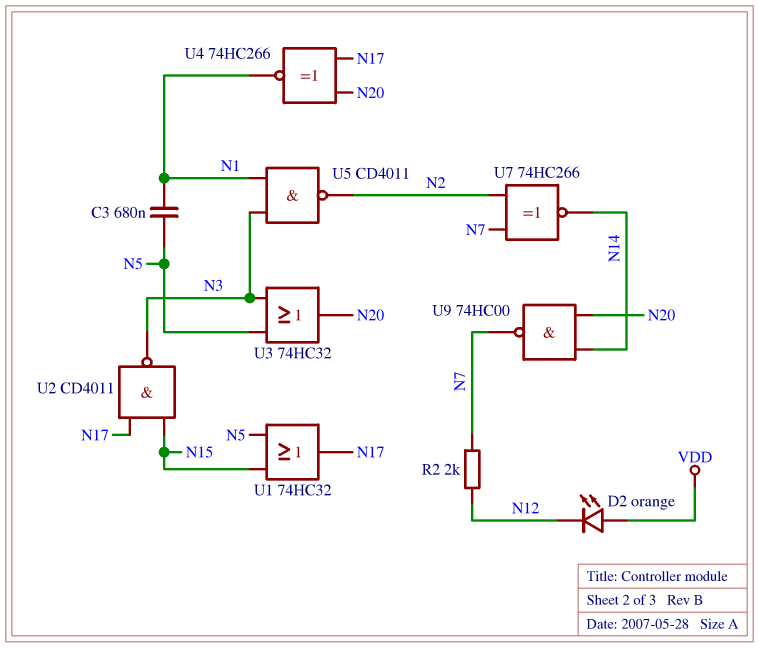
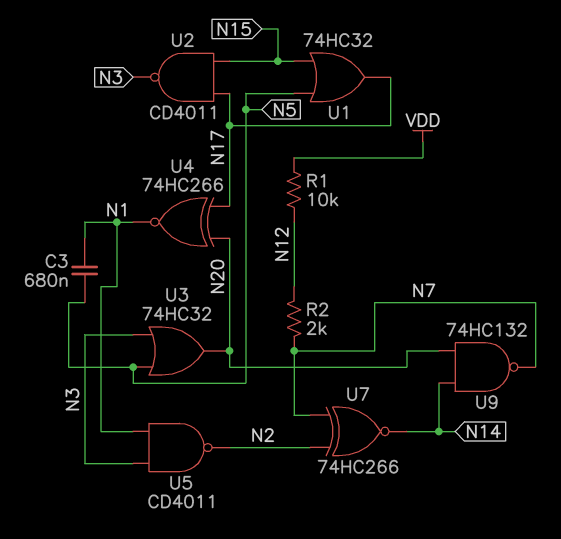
D2: LED orange (A VDD, K N12) -> none
R1: none -> 10k (N12, VDD)
U9: NAND 74HC00 (in N14, in N20, out N7) -> NAND 74HC132 (in N14, in N20, out N7)

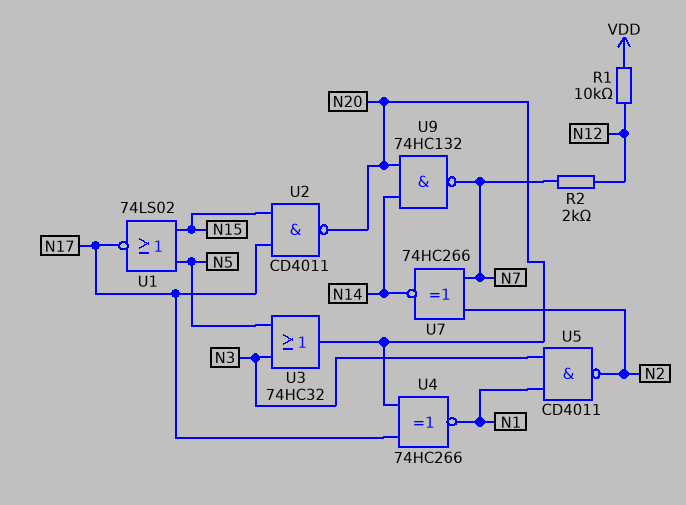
C3: 680nF (N1, N5) -> none
U1: OR 74HC32 (in N5, in N15, out N17) -> NOR 74LS02 (in N5, in N15, out N17)
U2: NAND CD4011 (in N15, in N17, out N3) -> NAND CD4011 (in N15, in N17, out N20)

